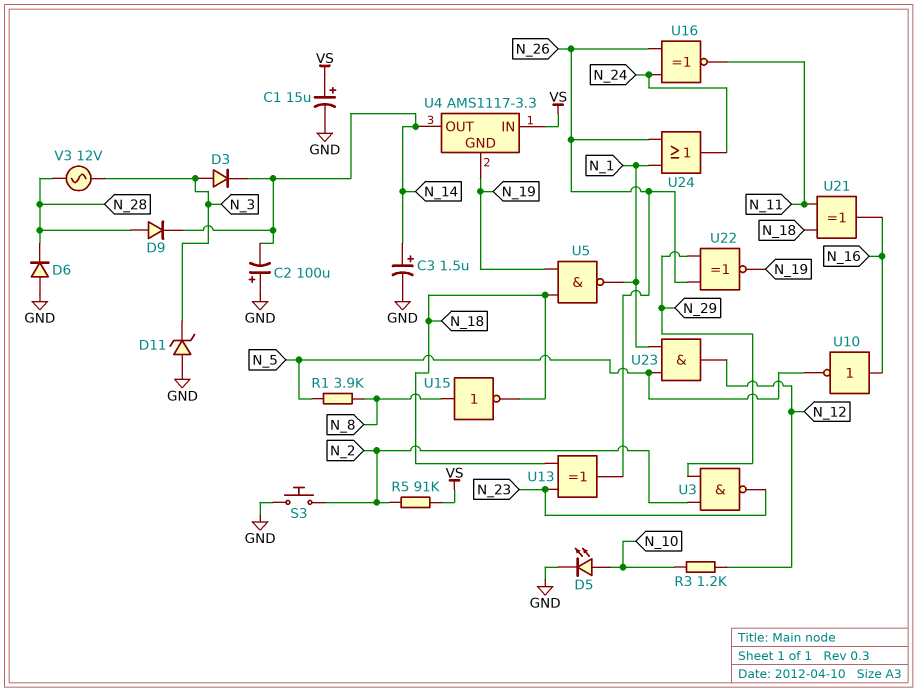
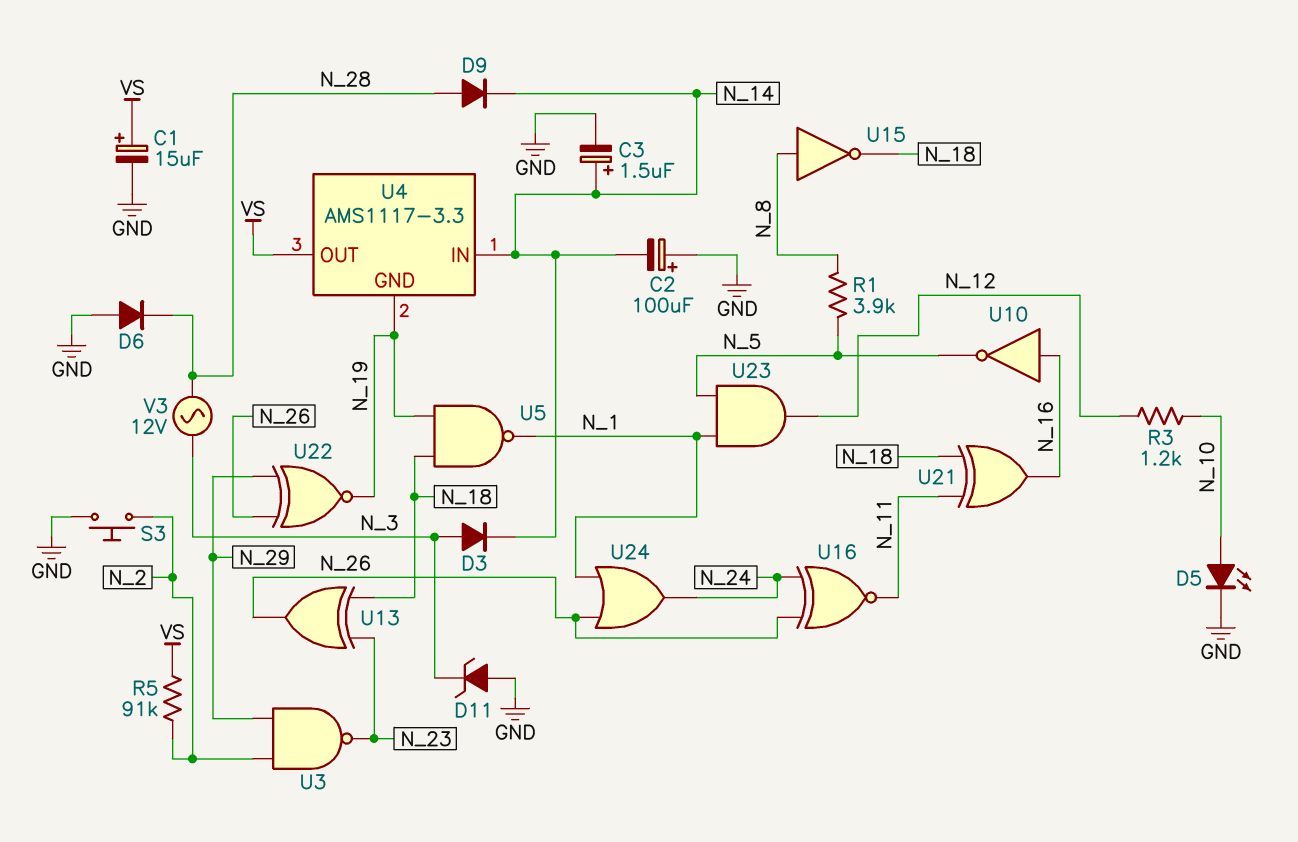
U4 pin IN: VS -> N_14
U4 pin OUT: N_14 -> VS

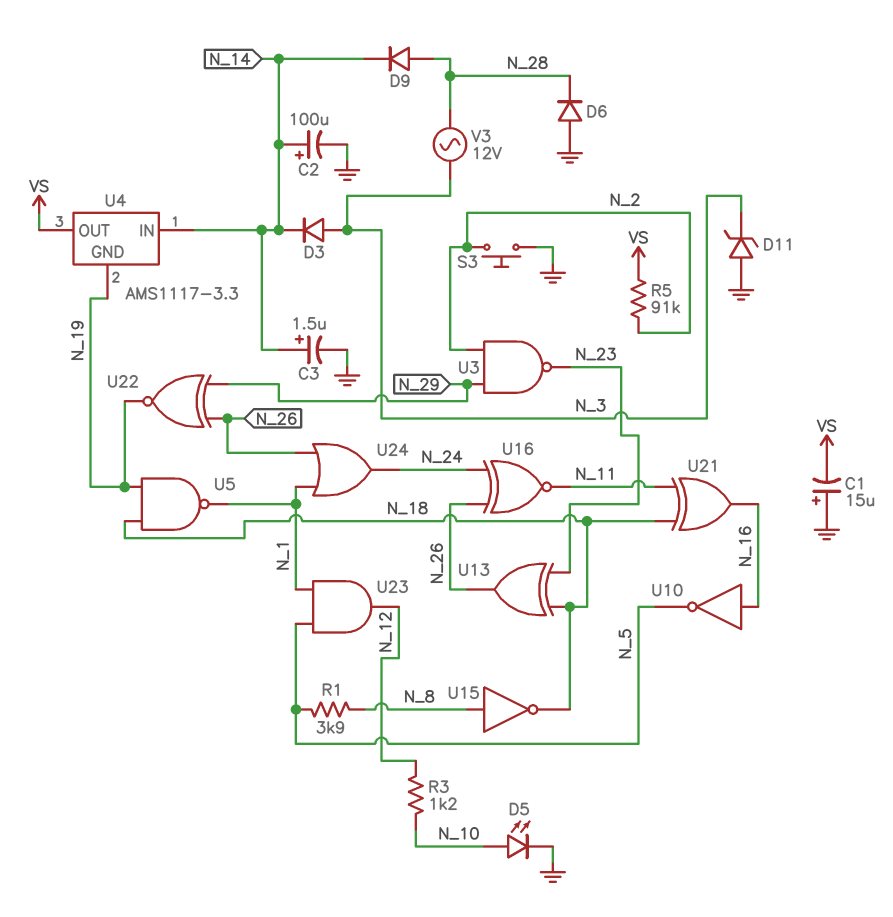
C1: 15uF (plus VS, minus GND) -> 15uF (plus GND, minus VS)
C2: 100uF (plus GND, minus N_14) -> 100uF (plus N_14, minus GND)

